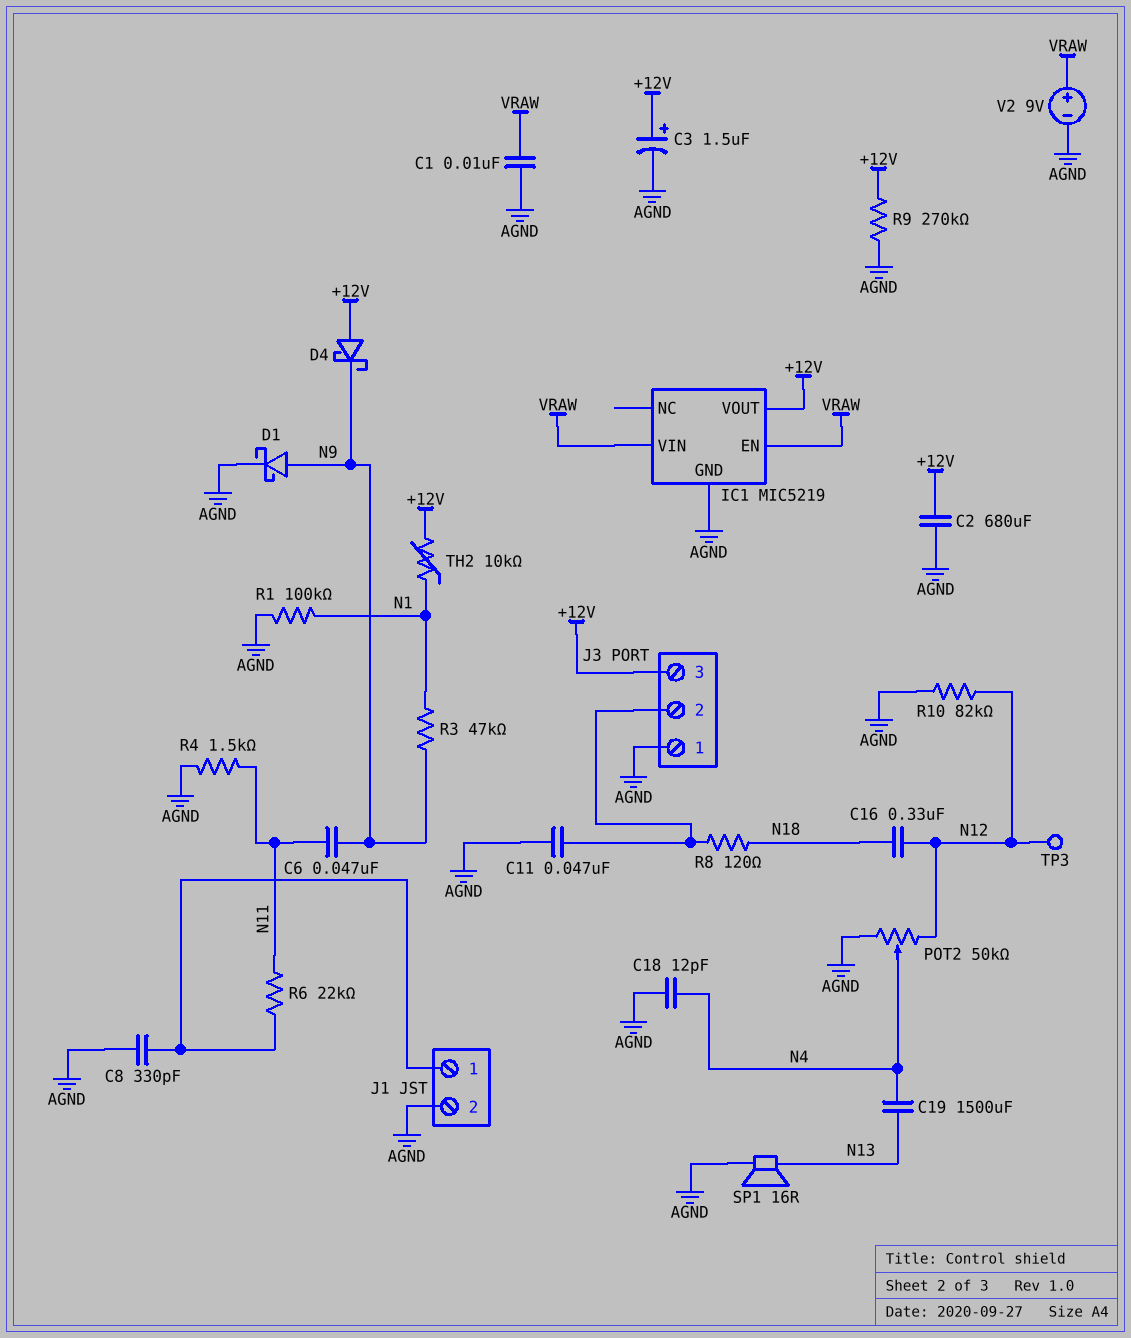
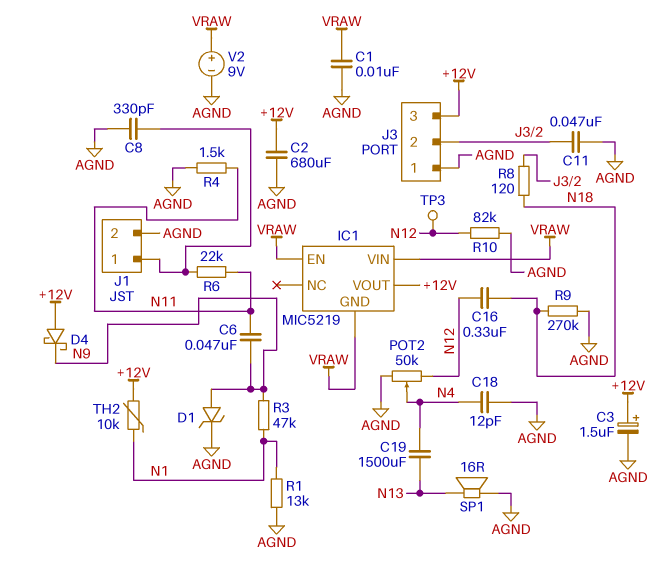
D1: schottky (A N9, K AGND) -> zener (A N9, K AGND)
IC1 pin GND: AGND -> VRAW
R1: 100k (AGND, N1) -> 13k (AGND, N1)
R9: 270k (+12V, AGND) -> 270k (AGND, N18)

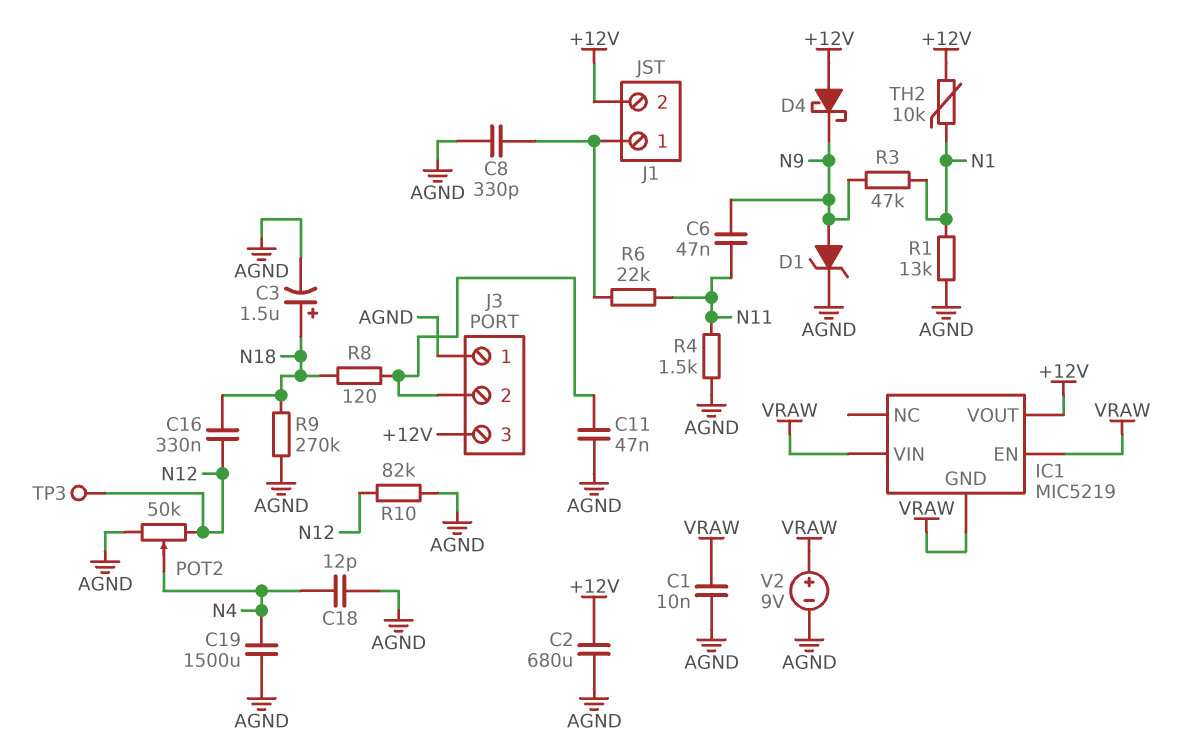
C3: 1.5uF (plus +12V, minus AGND) -> 1.5uF (plus N18, minus AGND)
C19: 1500uF (N4, N13) -> 1500uF (AGND, N4)
J1 pin 2: AGND -> +12V
SP1: speaker 16R (AGND, N13) -> none

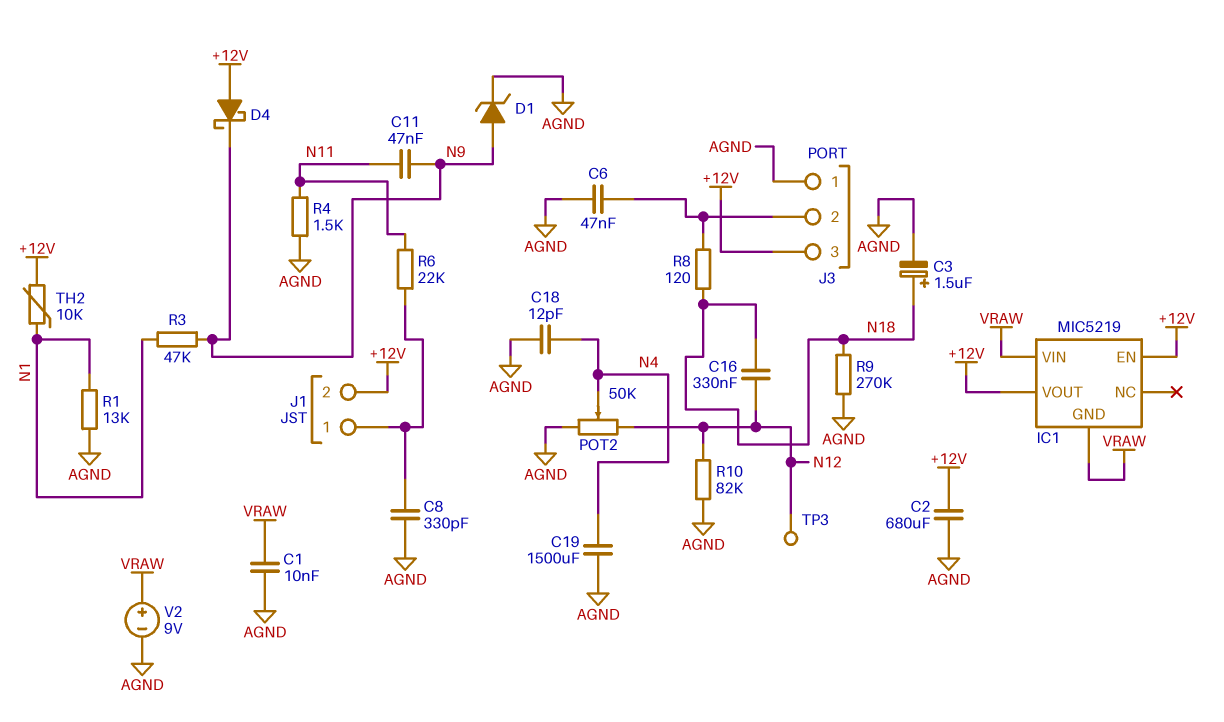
C6: 47nF (N9, N11) -> 47nF (AGND, J3/2)
C11: 47nF (AGND, J3/2) -> 47nF (N9, N11)
IC1 pin EN: VRAW -> +12V

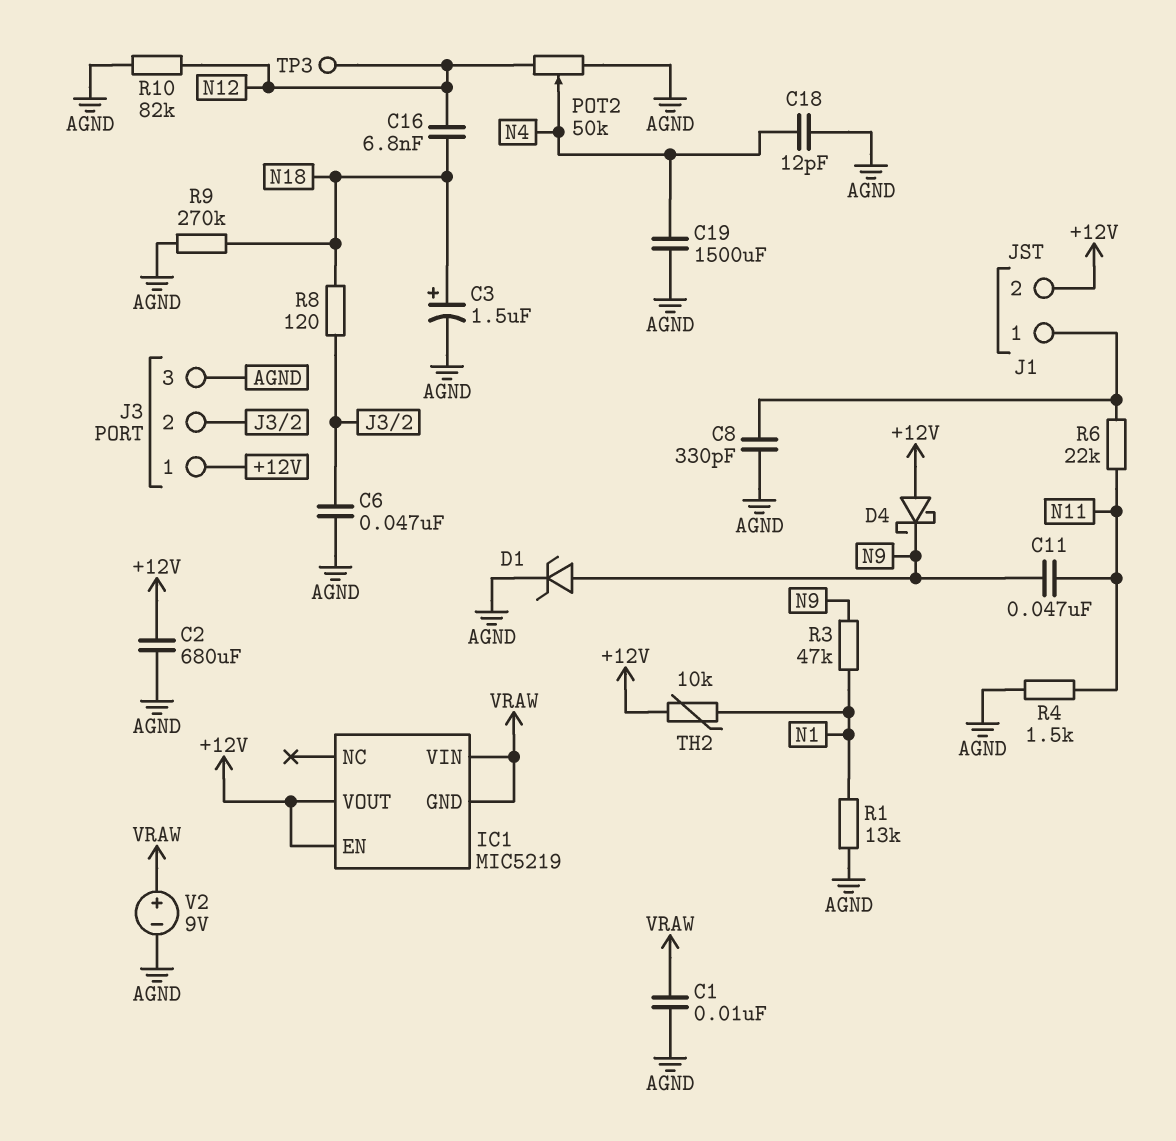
C16: 330nF (N12, N18) -> 6.8nF (N12, N18)
J3 pin 1: AGND -> +12V
J3 pin 3: +12V -> AGND

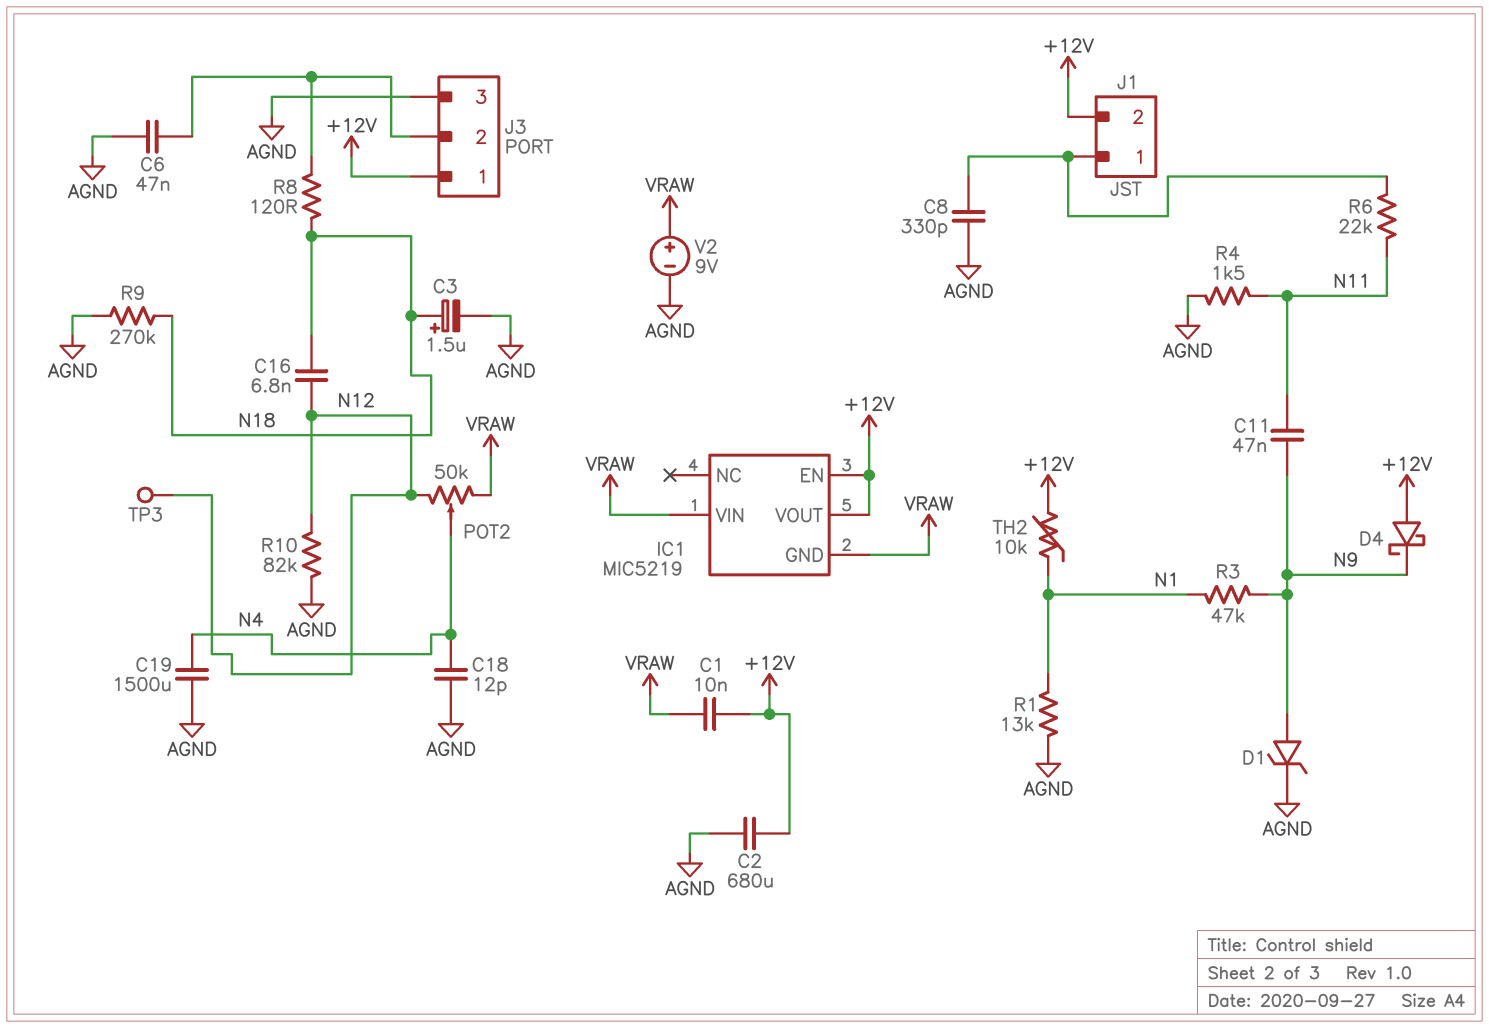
C1: 10nF (AGND, VRAW) -> 10nF (+12V, VRAW)
POT2: 50k (AGND, N12, wiper N4) -> 50k (N12, VRAW, wiper N4)

